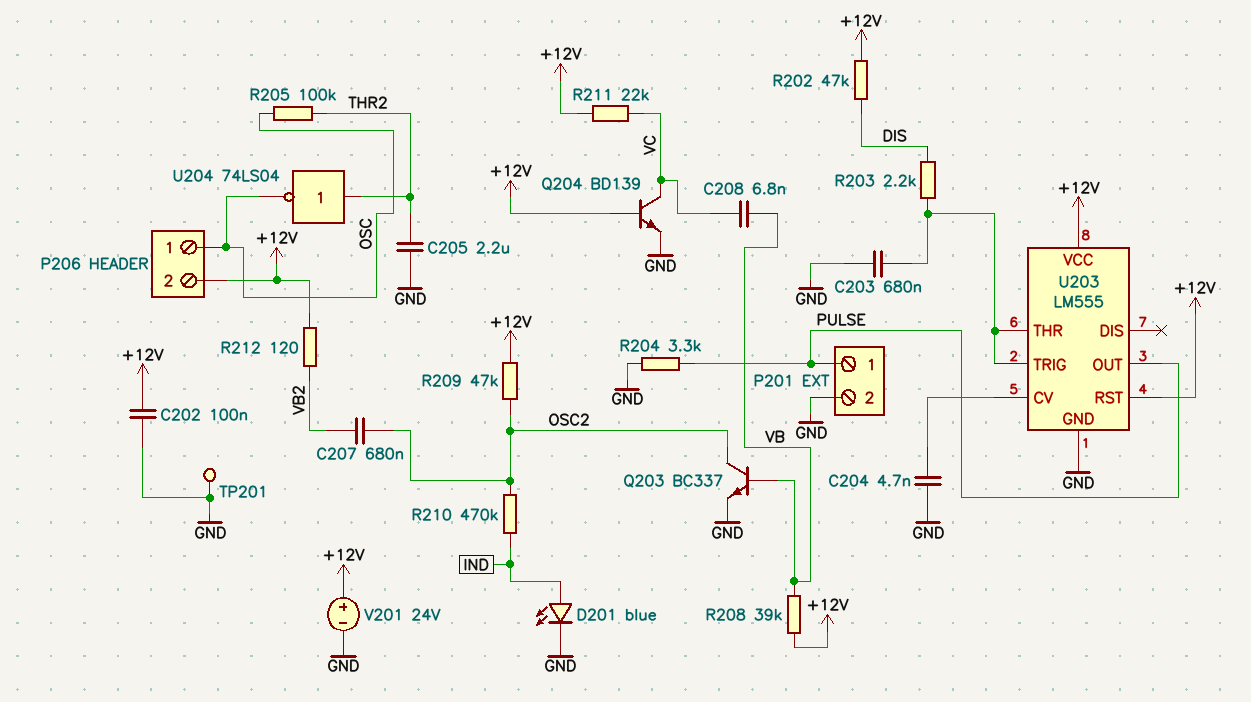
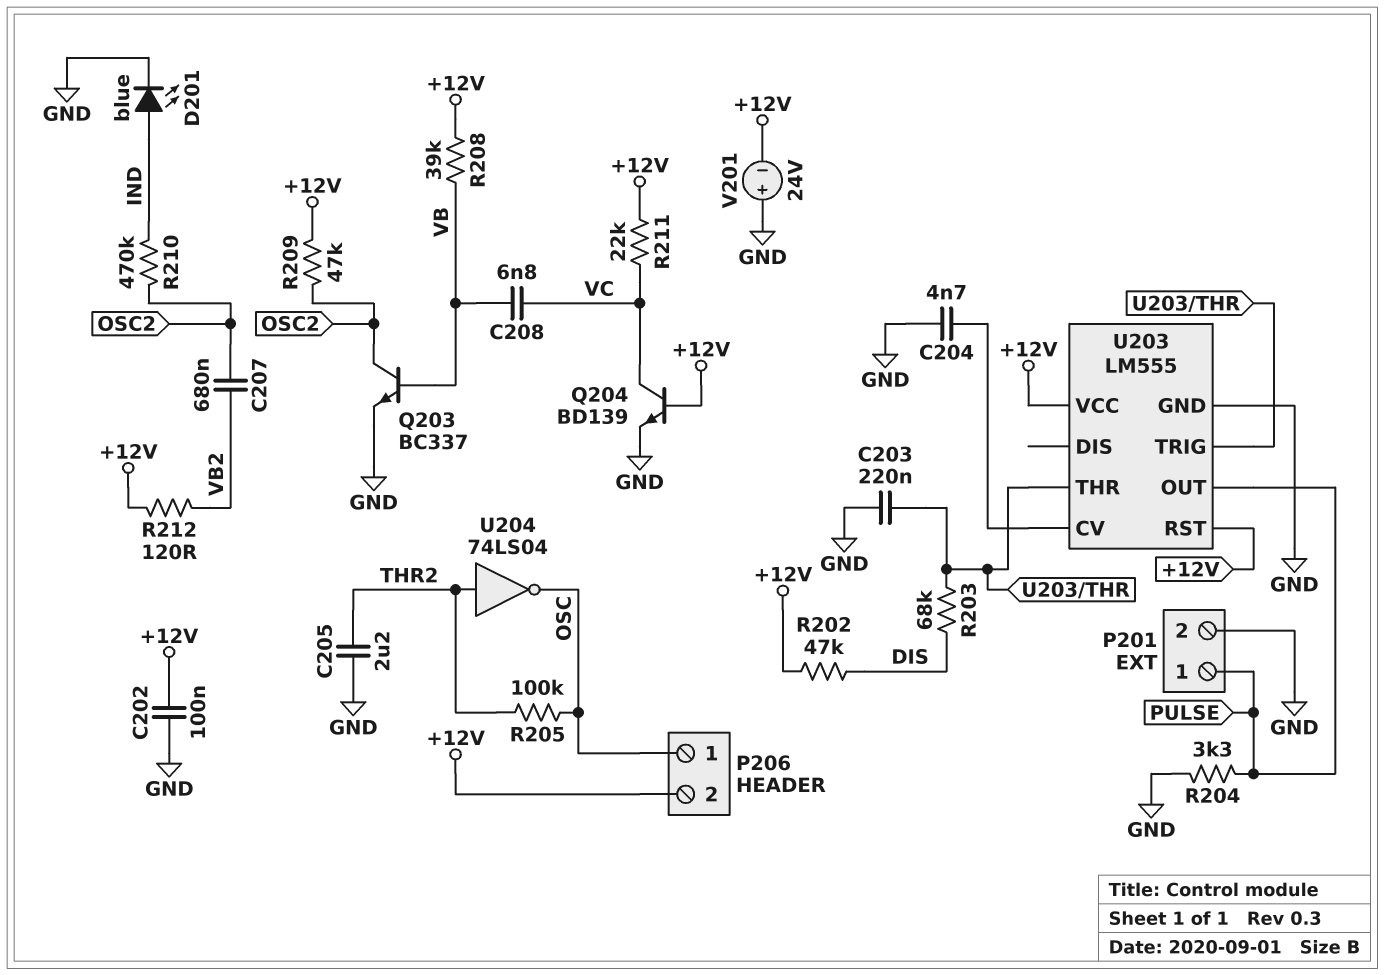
C203: 680nF (GND, U203/THR) -> 220nF (GND, U203/THR)
R203: 2.2k (DIS, U203/THR) -> 68k (DIS, U203/THR)
TP201: test point (GND) -> none
V201: 24V (plus +12V, minus GND) -> 24V (plus GND, minus +12V)

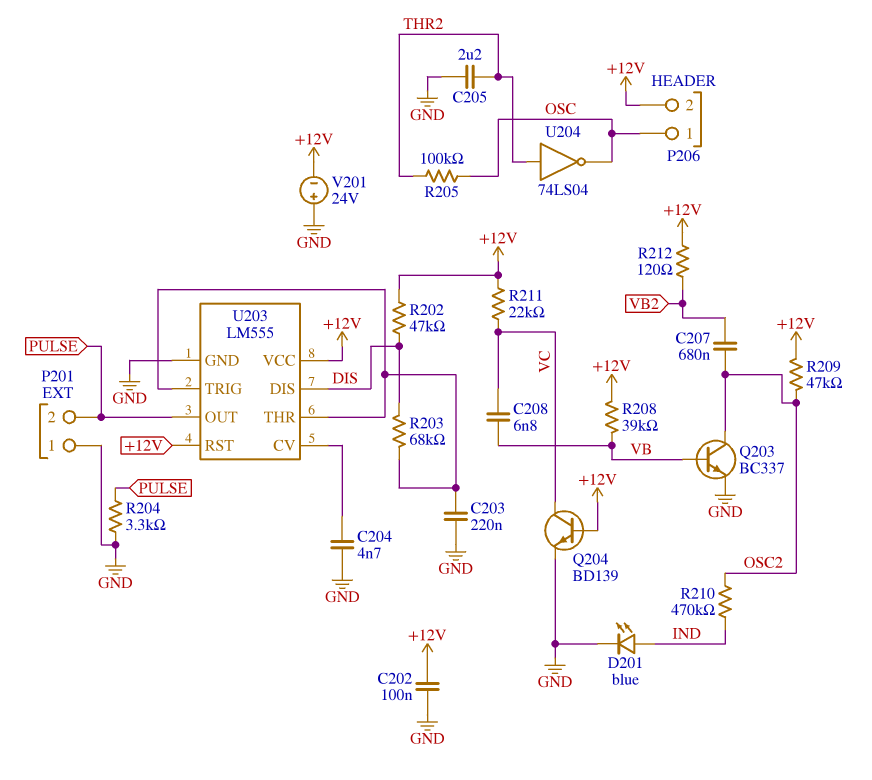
P201 pin 1: PULSE -> GND
P201 pin 2: GND -> PULSE
U203 pin DIS: none -> DIS

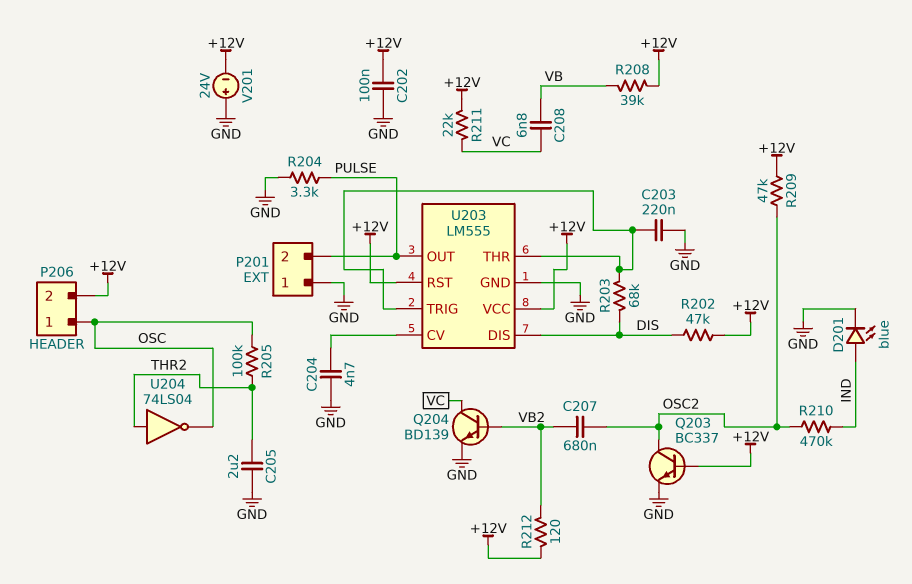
Q203: NPN BC337 (B VB, C OSC2, E GND) -> NPN BC337 (B +12V, C OSC2, E GND)
Q204: NPN BD139 (B +12V, C VC, E GND) -> NPN BD139 (B VB2, C VC, E GND)

